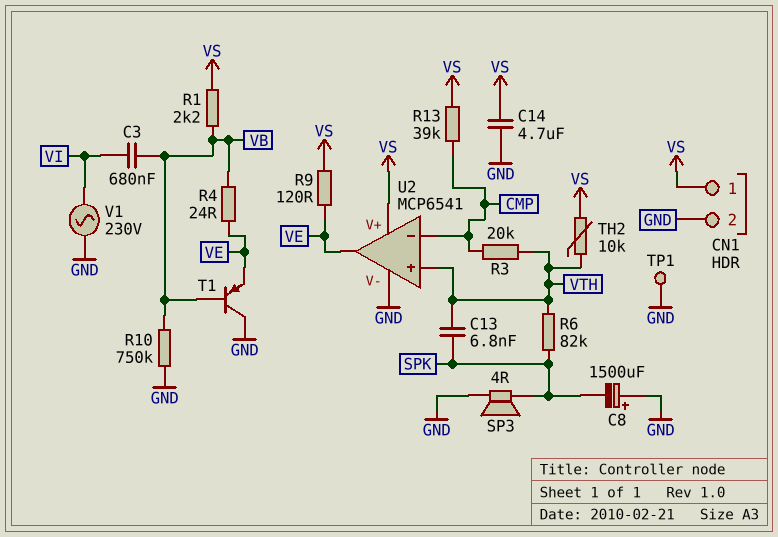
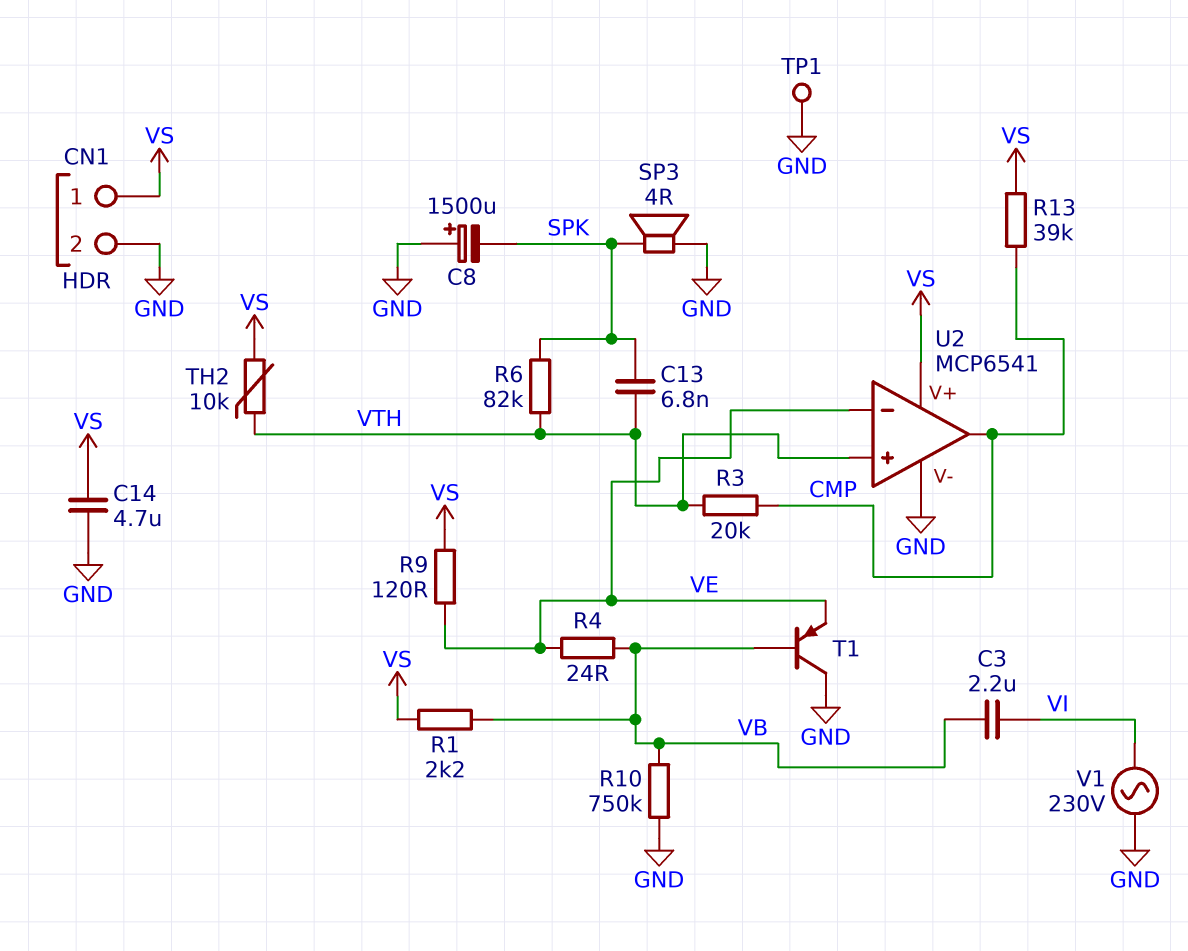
C3: 680nF (VB, VI) -> 2.2uF (VB, VI)
U2 pin in-: CMP -> VE
U2 pin out: VE -> CMP

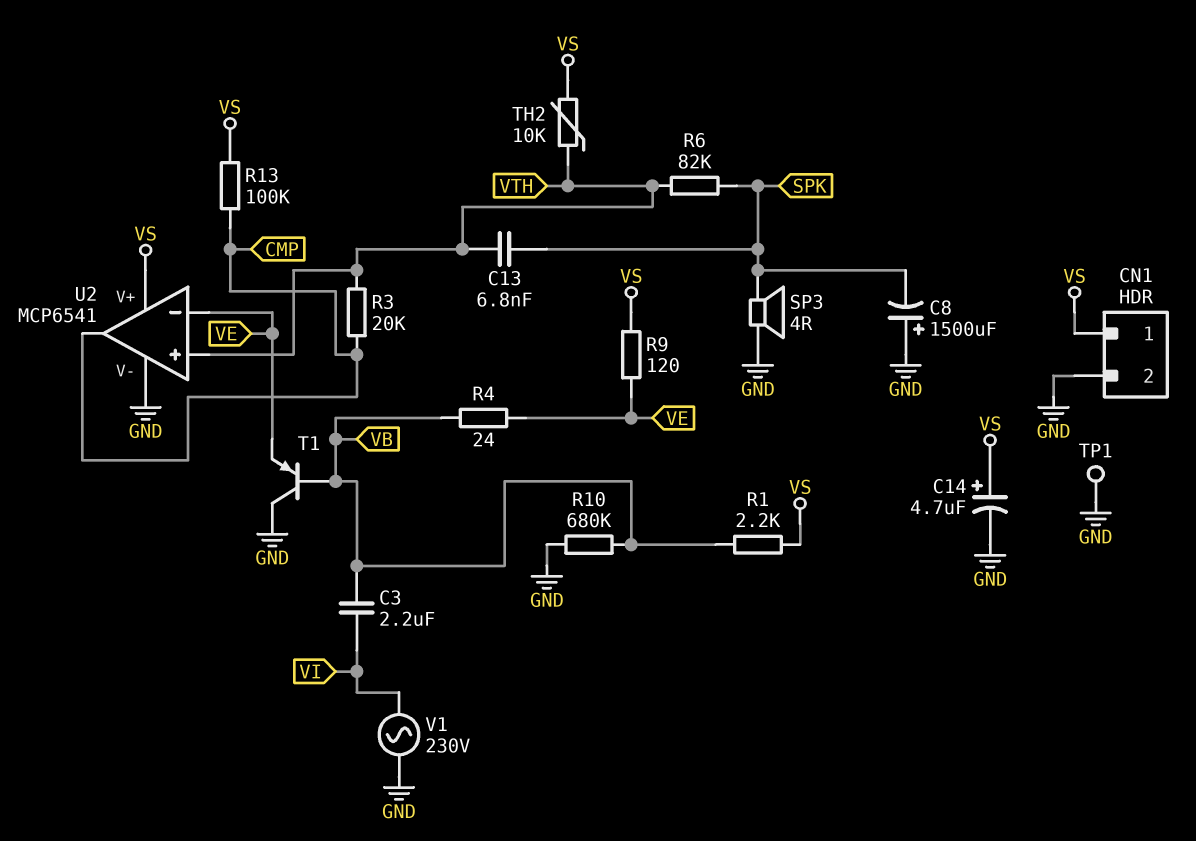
C14: 4.7uF (GND, VS) -> 4.7uF (plus VS, minus GND)
R10: 750k (GND, VB) -> 680k (GND, VB)
R13: 39k (CMP, VS) -> 100k (CMP, VS)

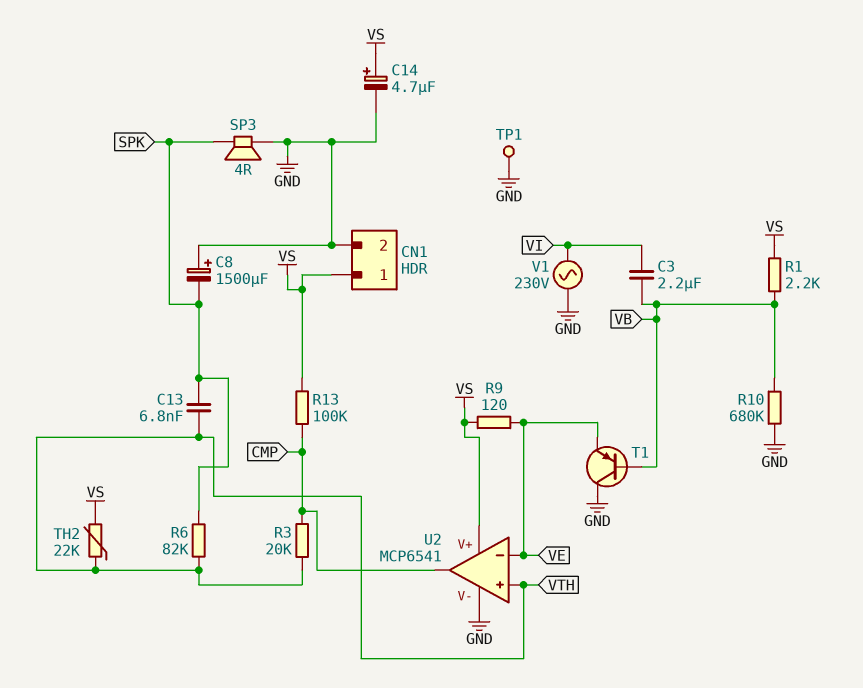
R4: 24 (VB, VE) -> none
TH2: 10k (VS, VTH) -> 22k (VS, VTH)

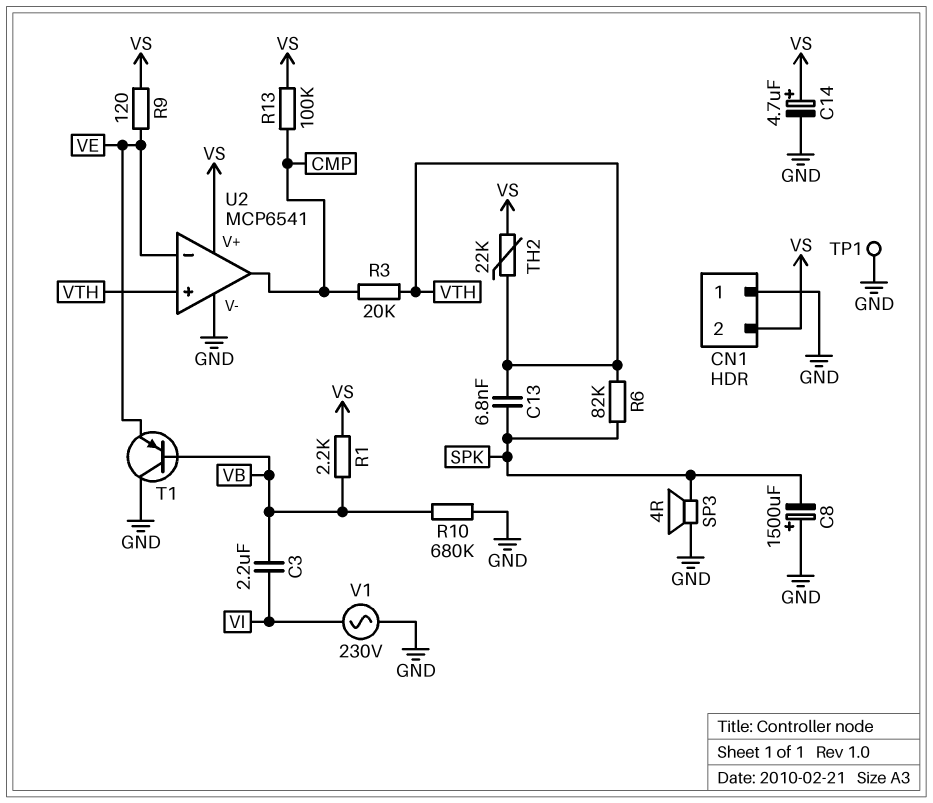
CN1 pin 1: VS -> GND
CN1 pin 2: GND -> VS

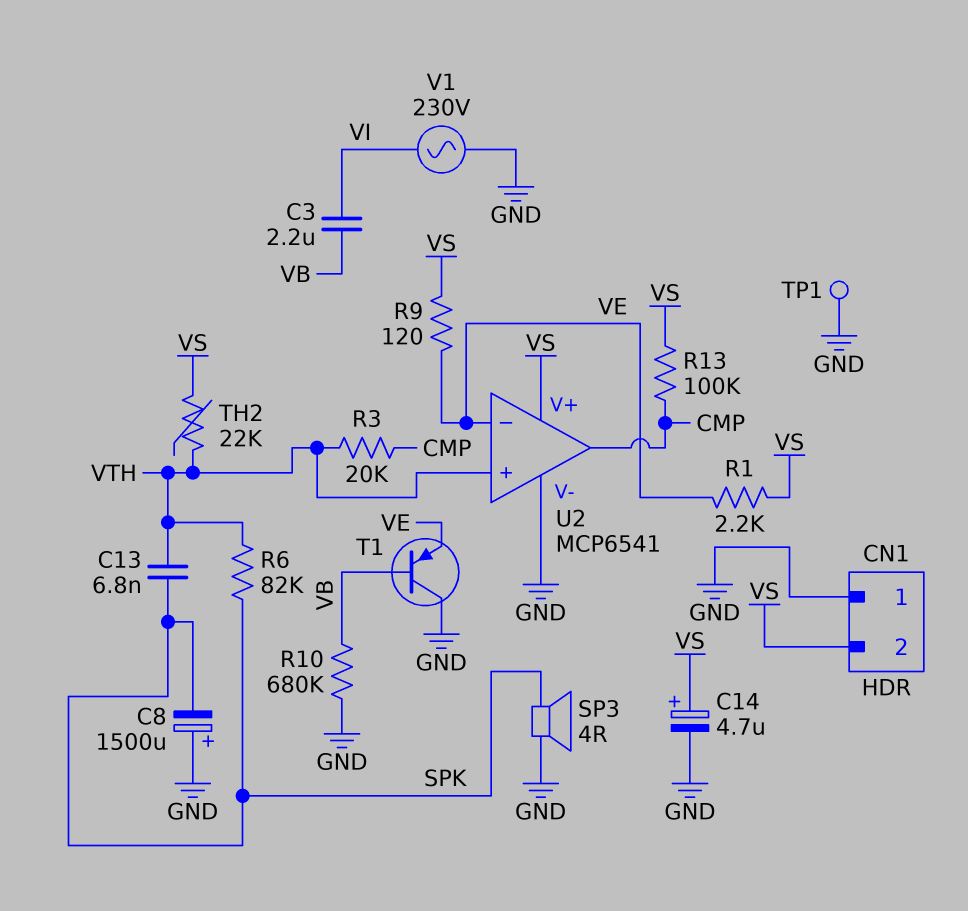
R1: 2.2k (VB, VS) -> 2.2k (VE, VS)

